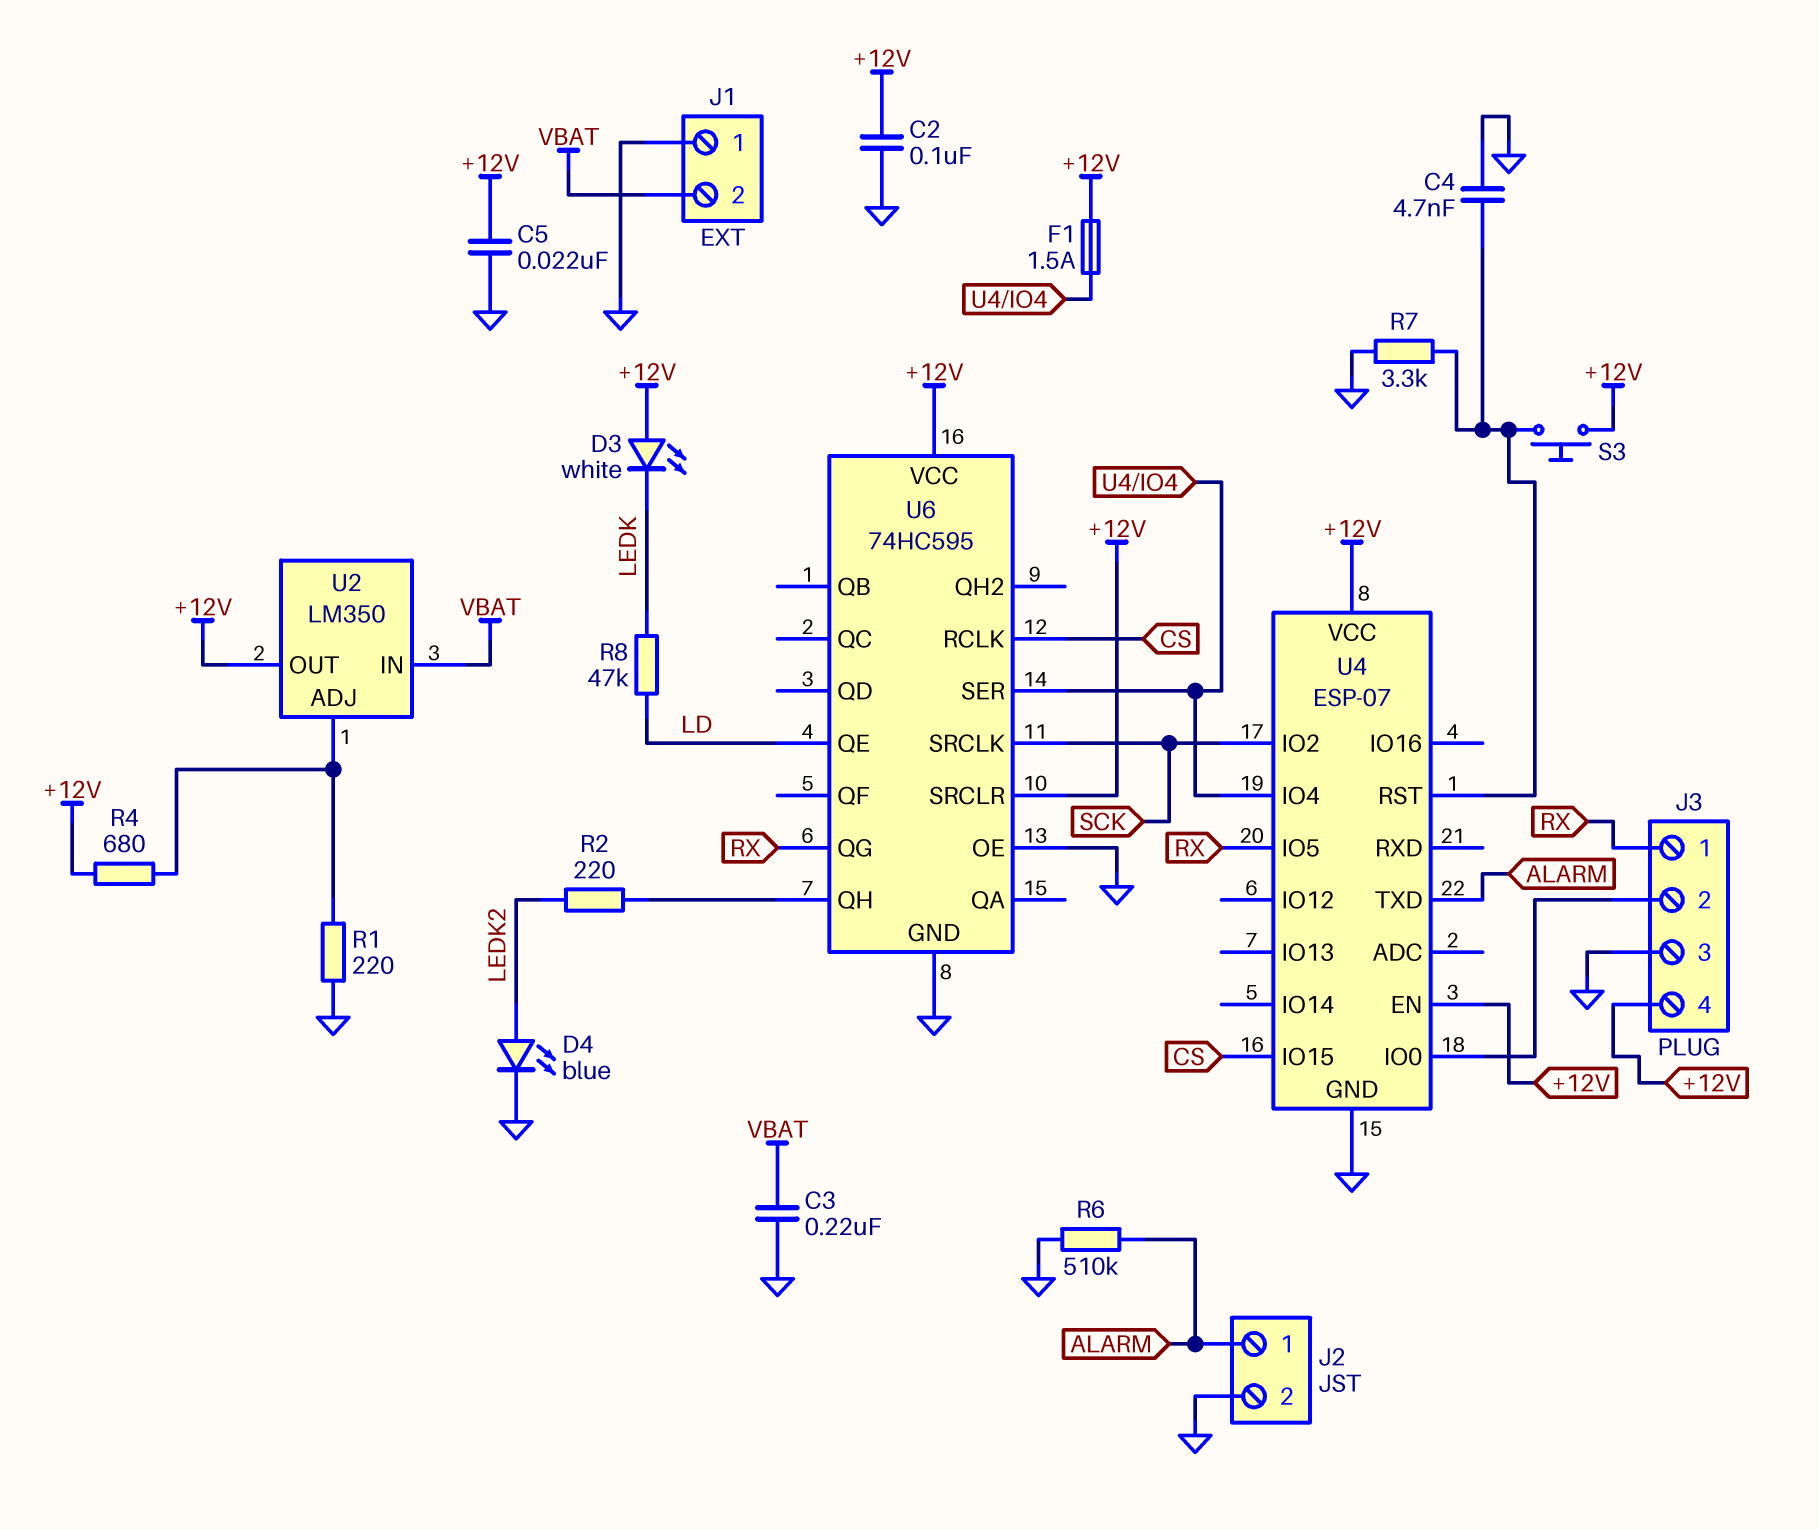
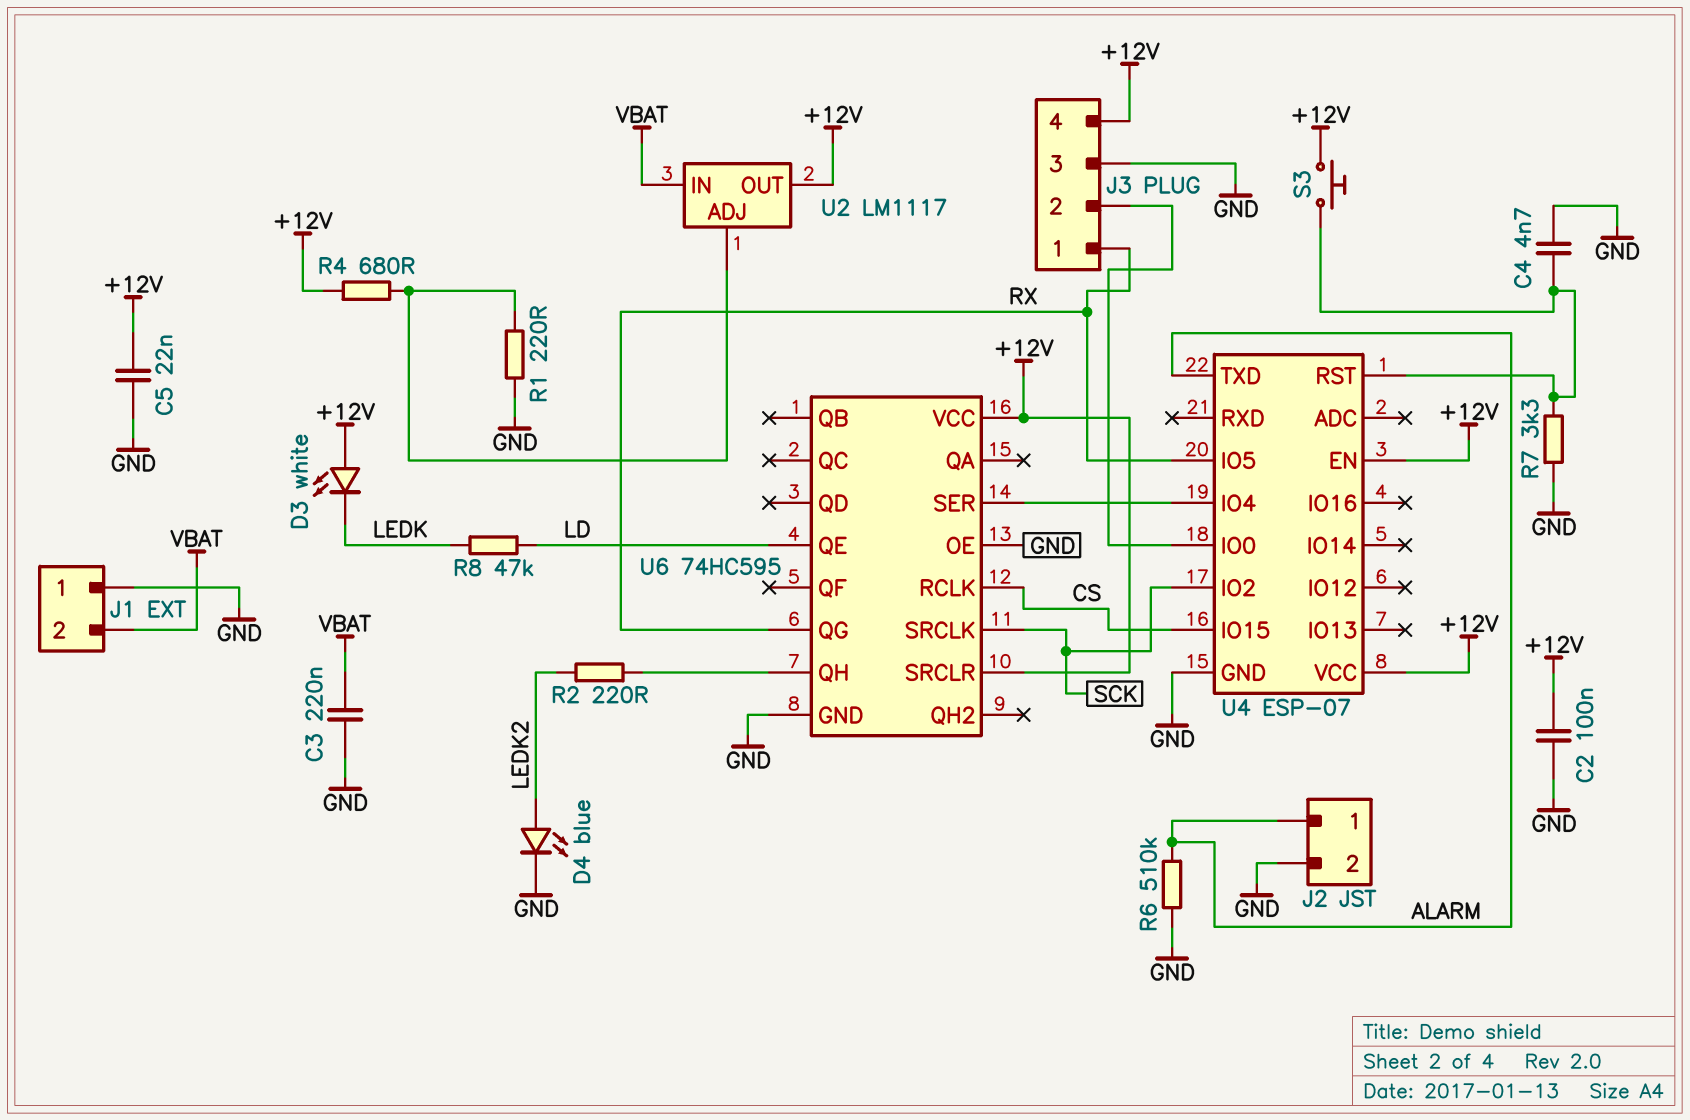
F1: 1.5A (+12V, U4/IO4) -> none
U2: LM350 -> LM1117

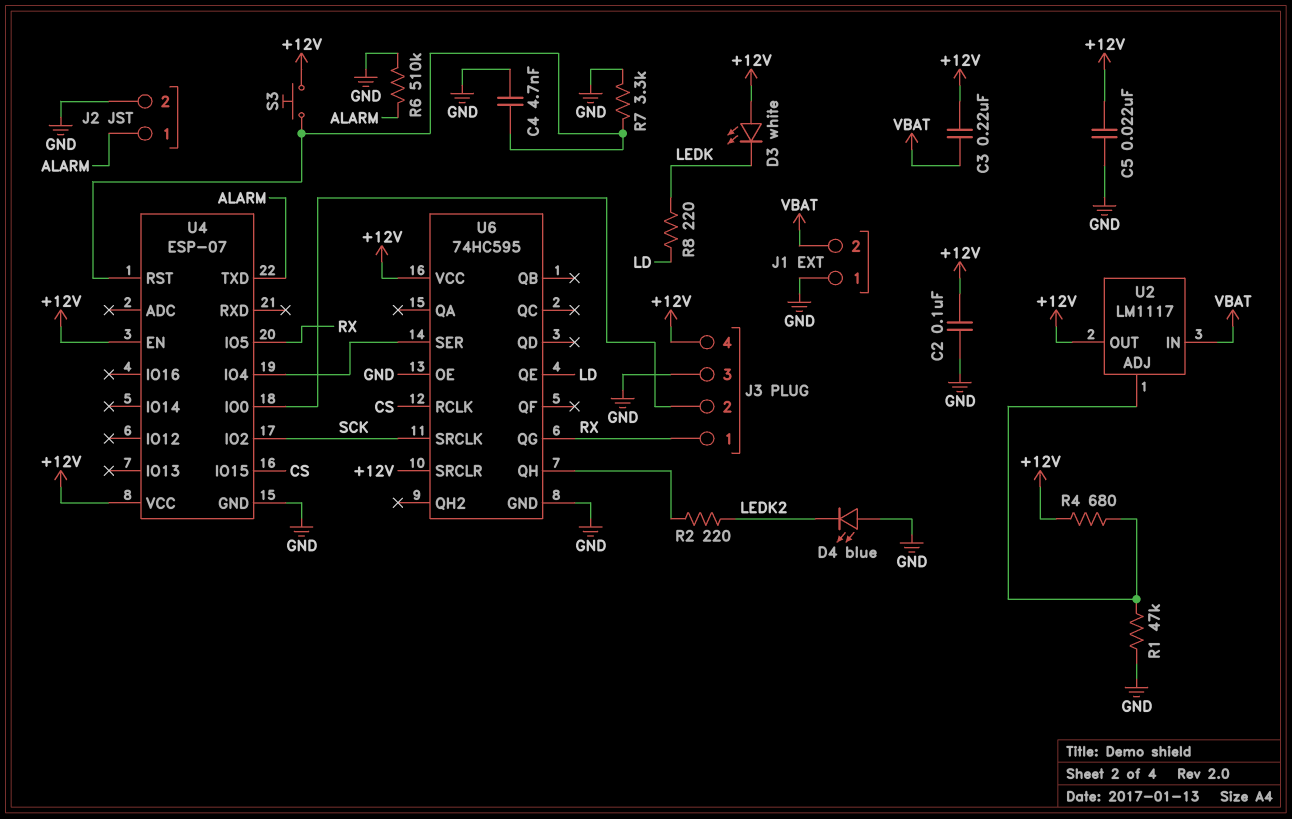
C3: 220nF (GND, VBAT) -> 220nF (+12V, VBAT)
D4: LED blue (A LEDK2, K GND) -> LED blue (A GND, K LEDK2)
R1: 220 (GND, U2/ADJ) -> 47k (GND, U2/ADJ)
R8: 47k (LD, LEDK) -> 220 (LD, LEDK)

